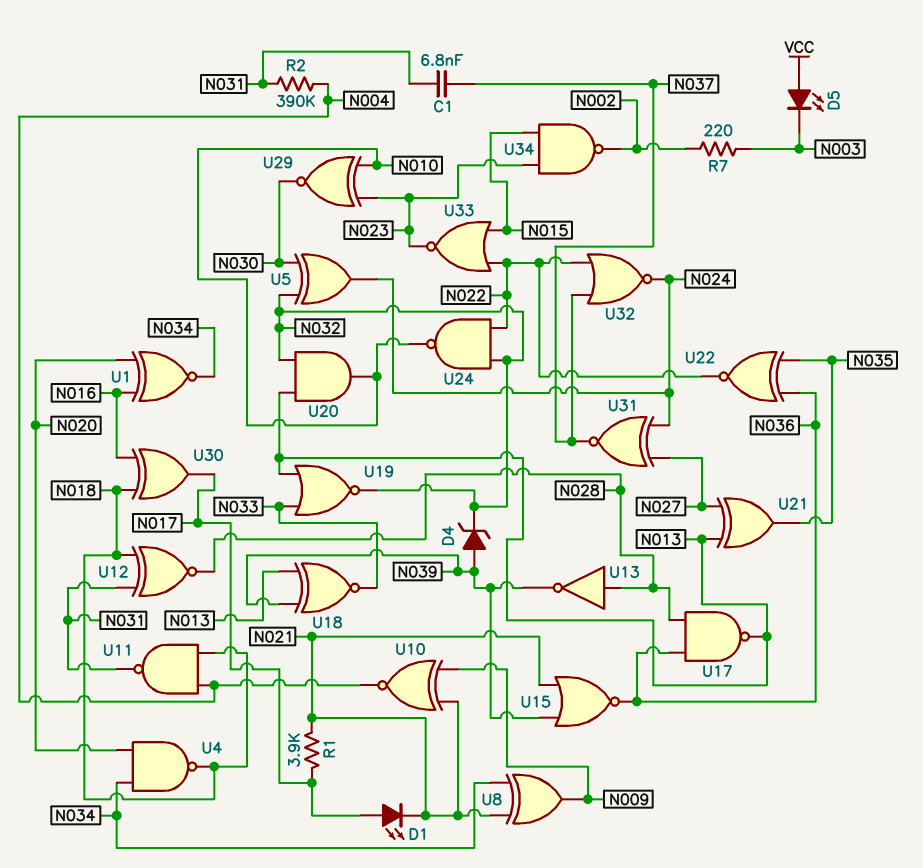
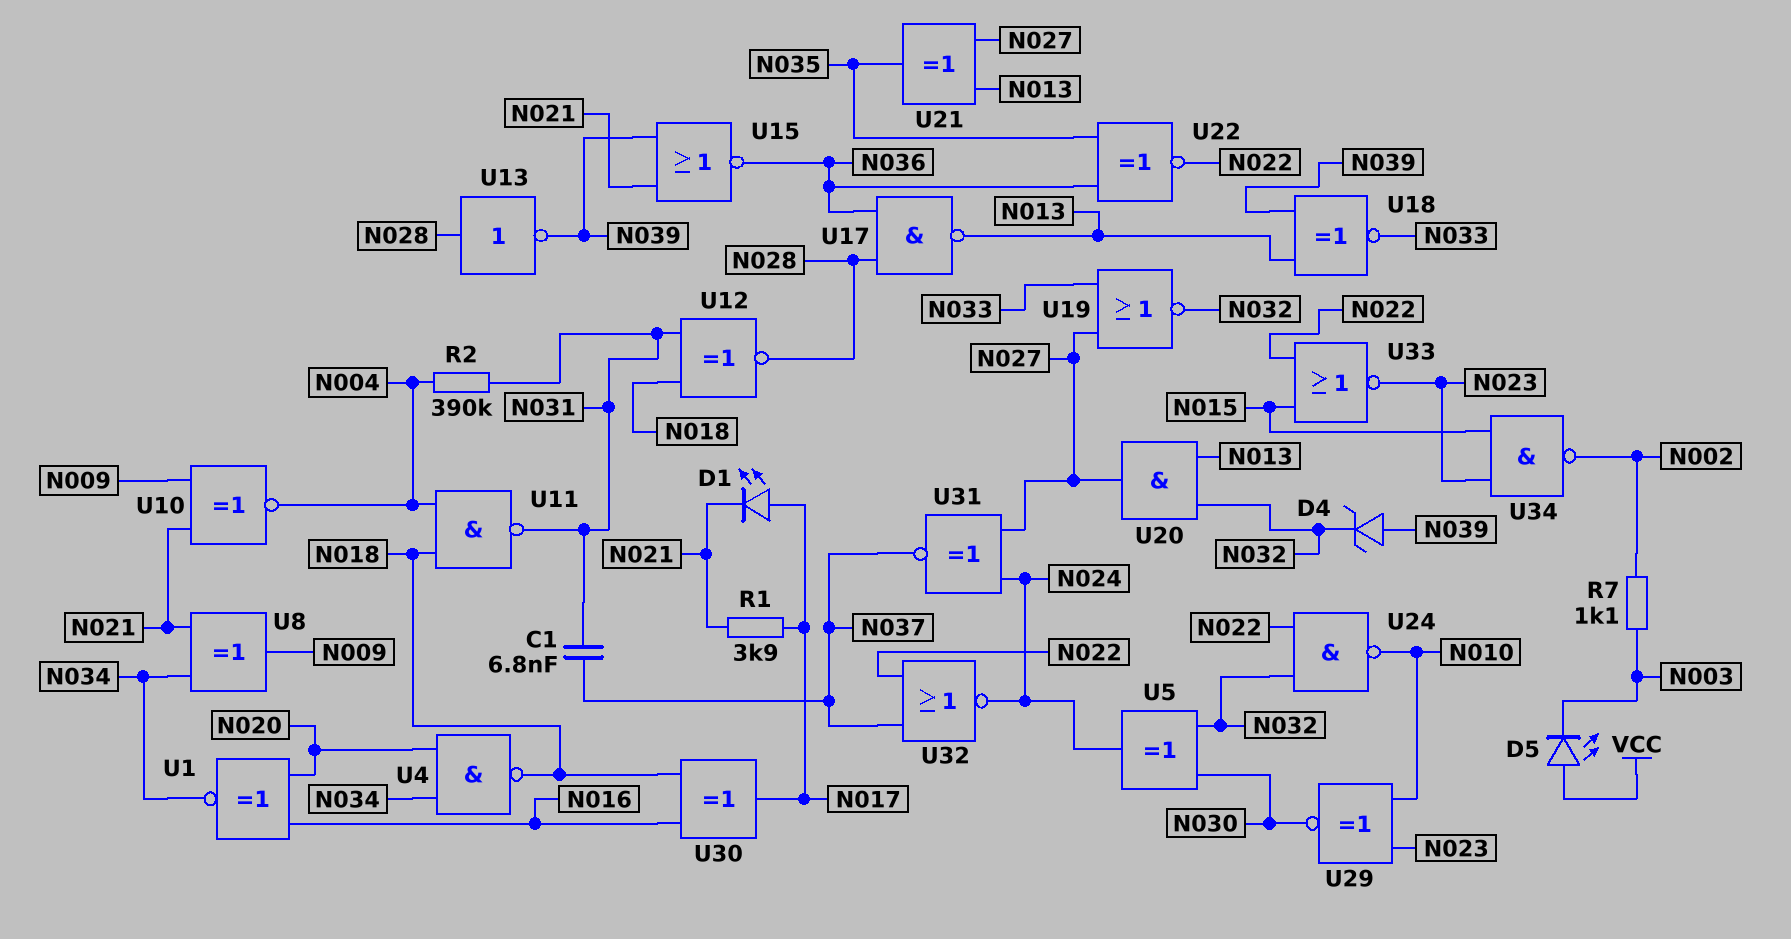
R7: 220 (N002, N003) -> 1.1k (N002, N003)
U19: NOR (in N013, in N033, out N032) -> NOR (in N027, in N033, out N032)
U20: AND (in N013, in N032, out N010) -> AND (in N013, in N032, out N027)

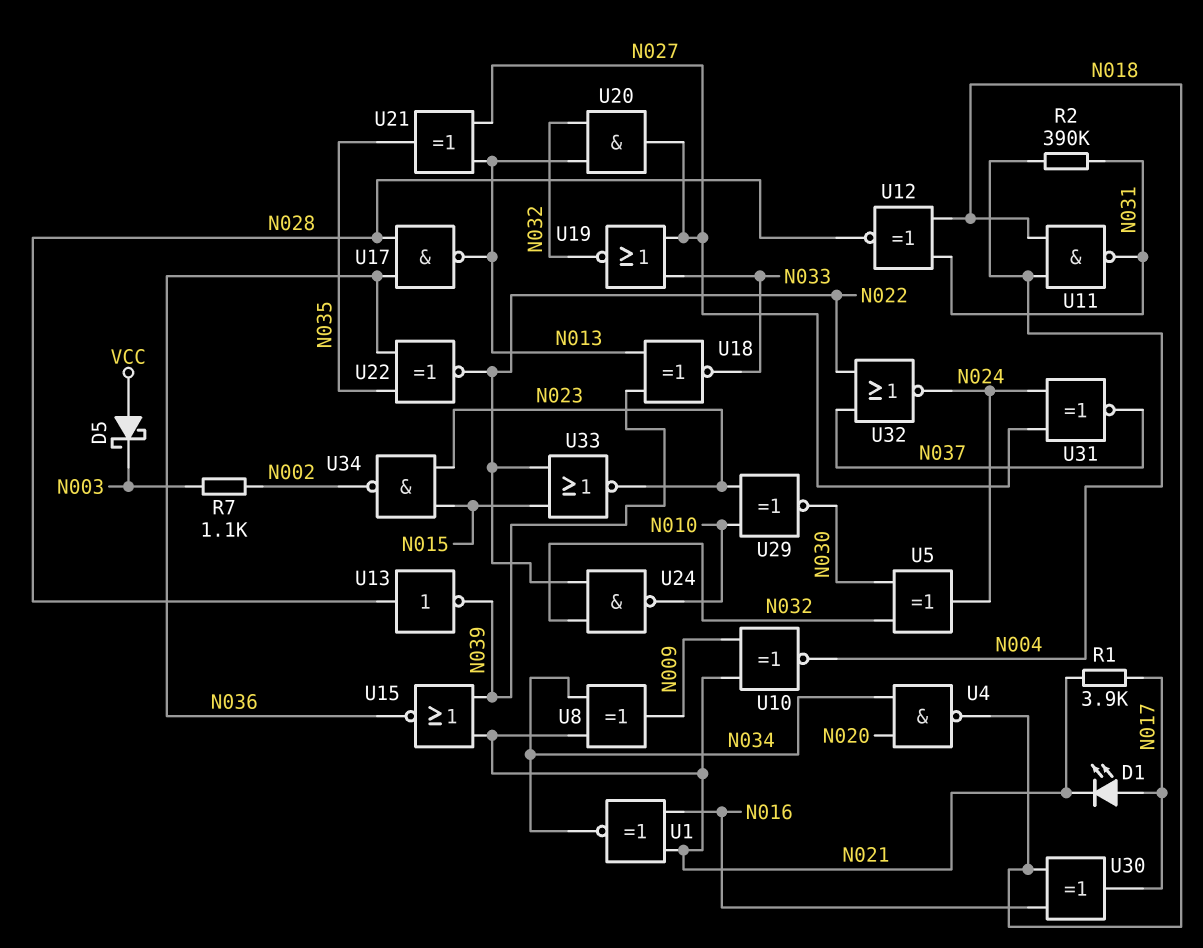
C1: 6.8nF (N031, N037) -> none
D4: zener (A N039, K N032) -> none
D5: LED (A VCC, K N003) -> schottky (A VCC, K N003)
U1: XNOR (in N016, in N020, out N034) -> XNOR (in N016, in N021, out N034)

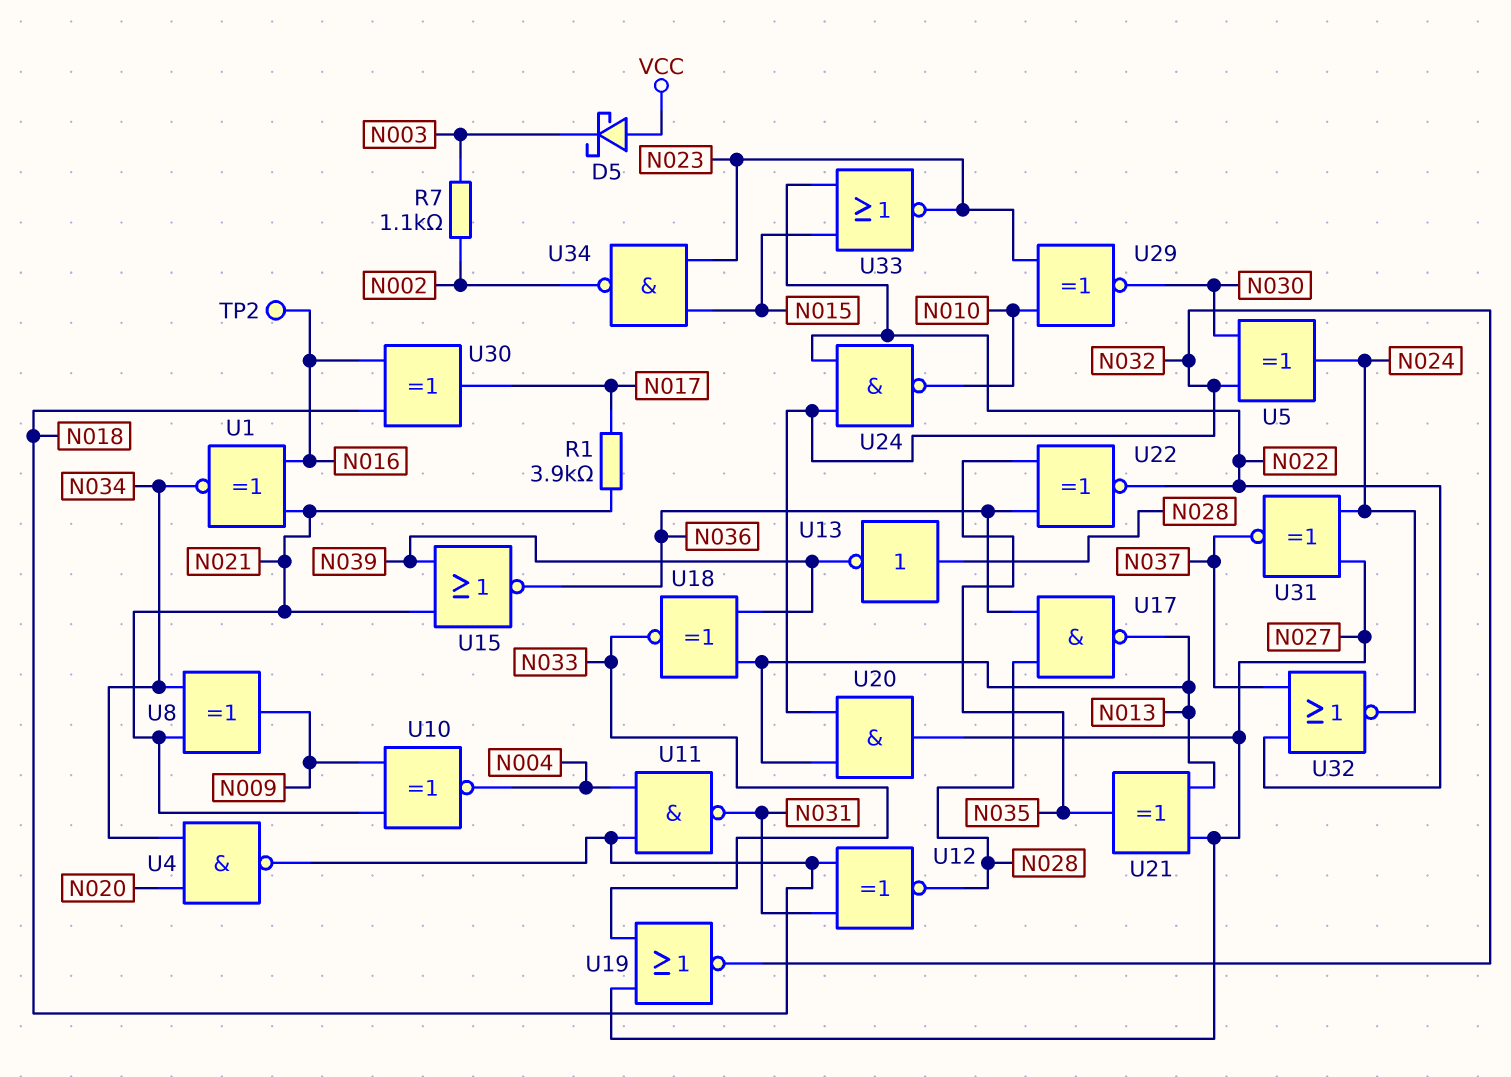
D1: LED (A N017, K N021) -> none
R2: 390k (N004, N031) -> none
TP2: none -> test point (N016)

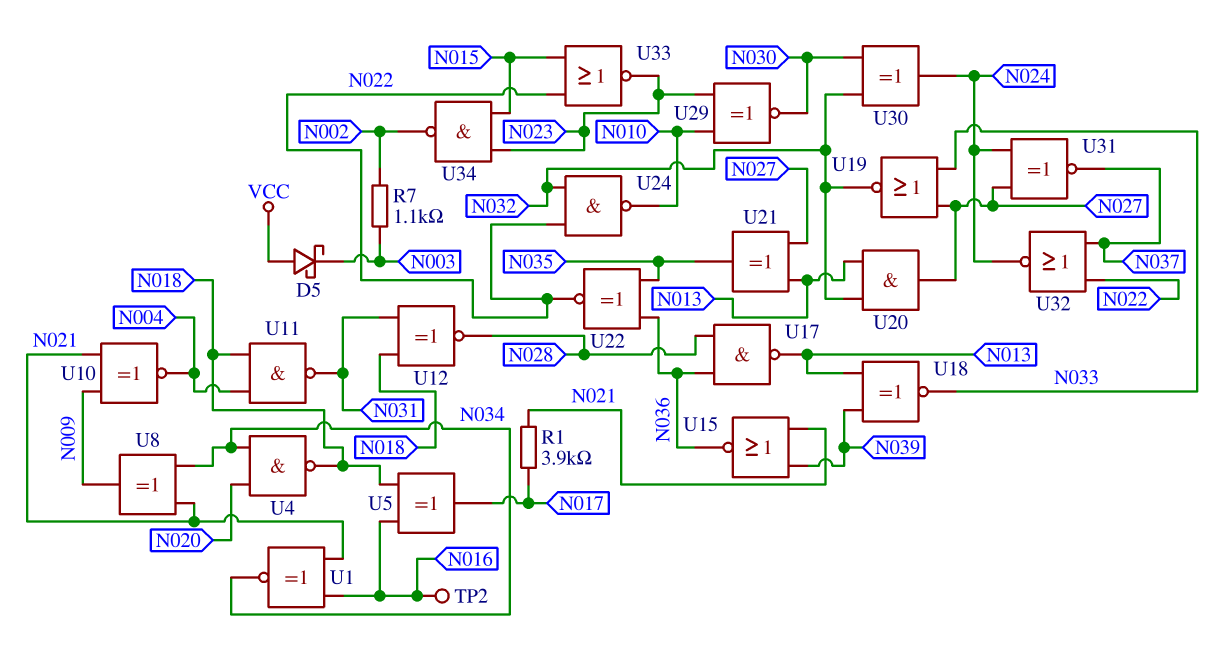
U5: XOR (in N030, in N032, out N024) -> XOR (in N016, in N018, out N017)
U13: NOT (in N028, out N039) -> none
U30: XOR (in N016, in N018, out N017) -> XOR (in N030, in N032, out N024)

